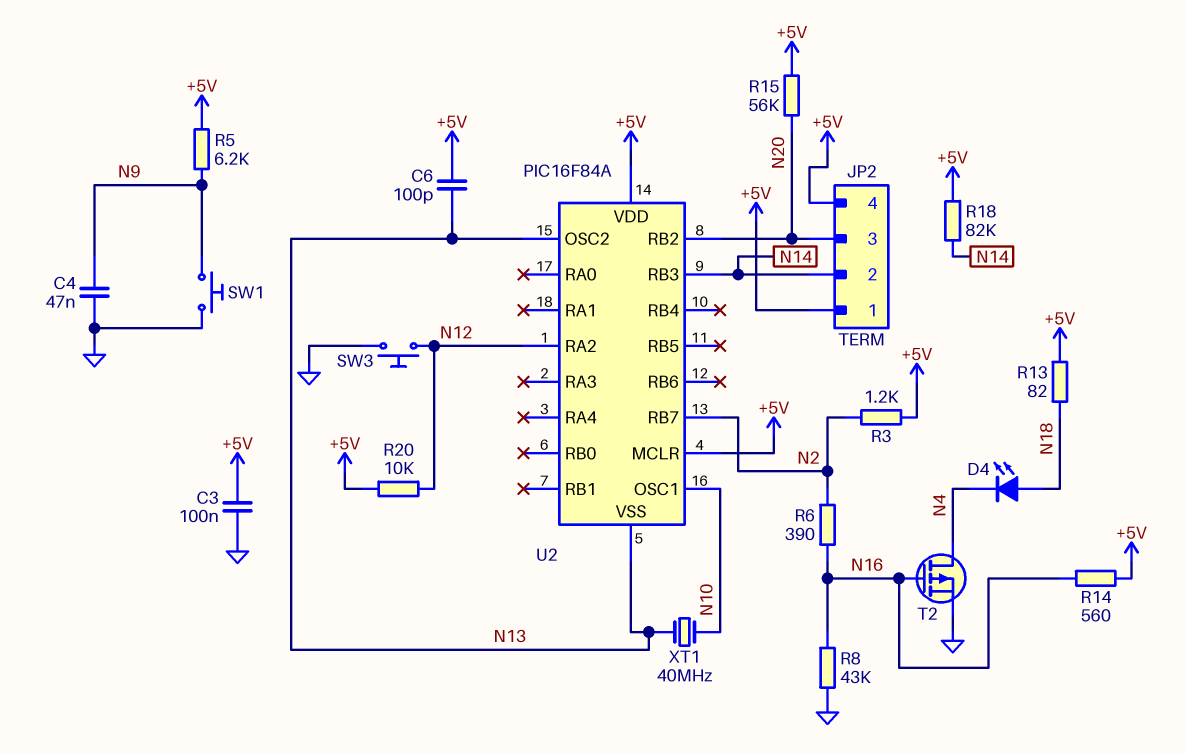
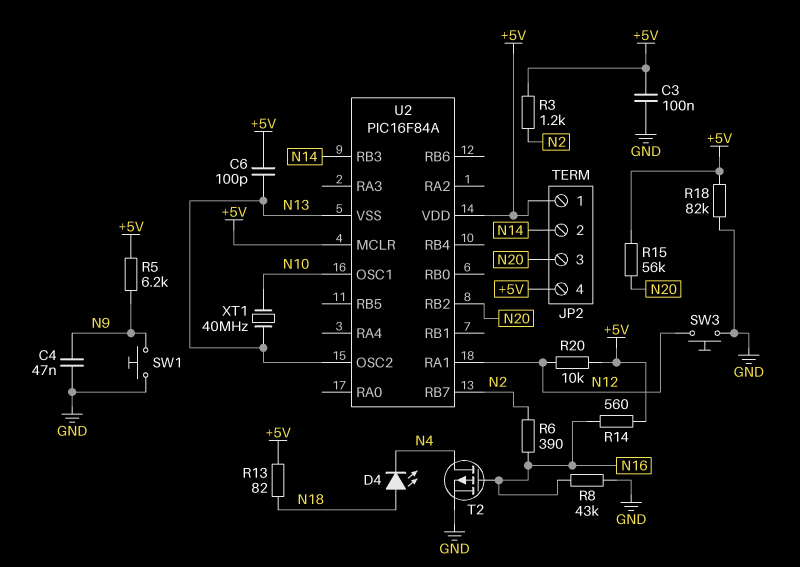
R18: 82k (+5V, N14) -> 82k (+5V, GND)
U2 pin RA1: none -> N12
U2 pin RA2: N12 -> none

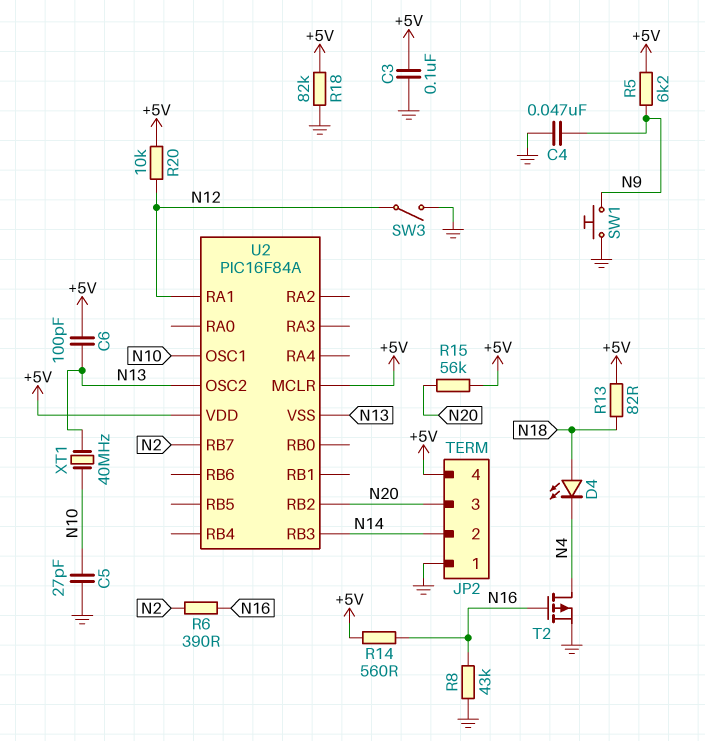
C5: none -> 27pF (GND, N10)
JP2 pin 1: +5V -> GND
R3: 1.2k (+5V, N2) -> none
SW3: button (GND, N12) -> switch (GND, N12)

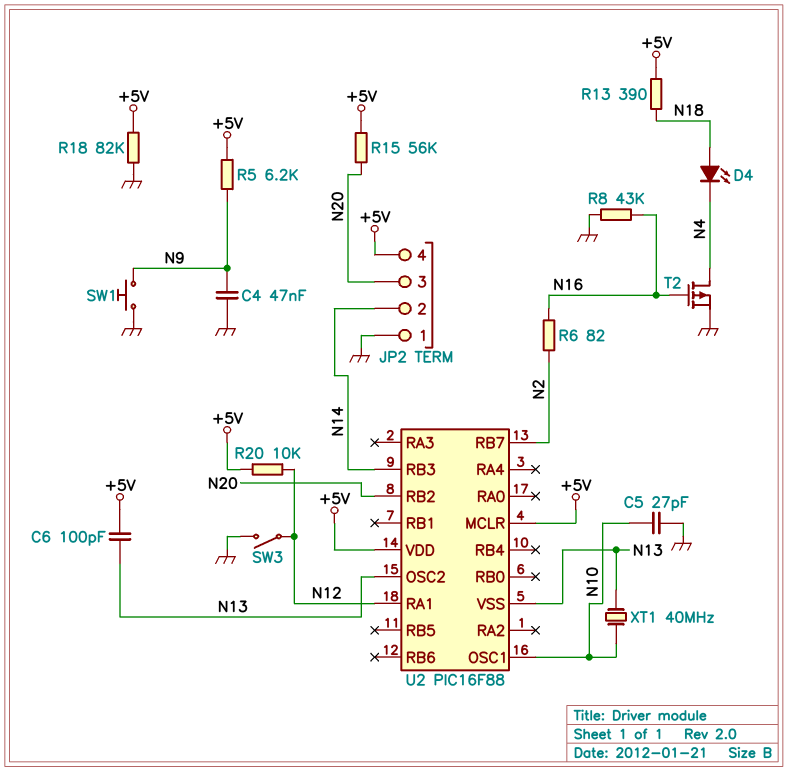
C3: 100nF (+5V, GND) -> none
R6: 390 (N2, N16) -> 82 (N2, N16)
R13: 82 (+5V, N18) -> 390 (+5V, N18)
R14: 560 (+5V, N16) -> none
U2: PIC16F84A -> PIC16F88

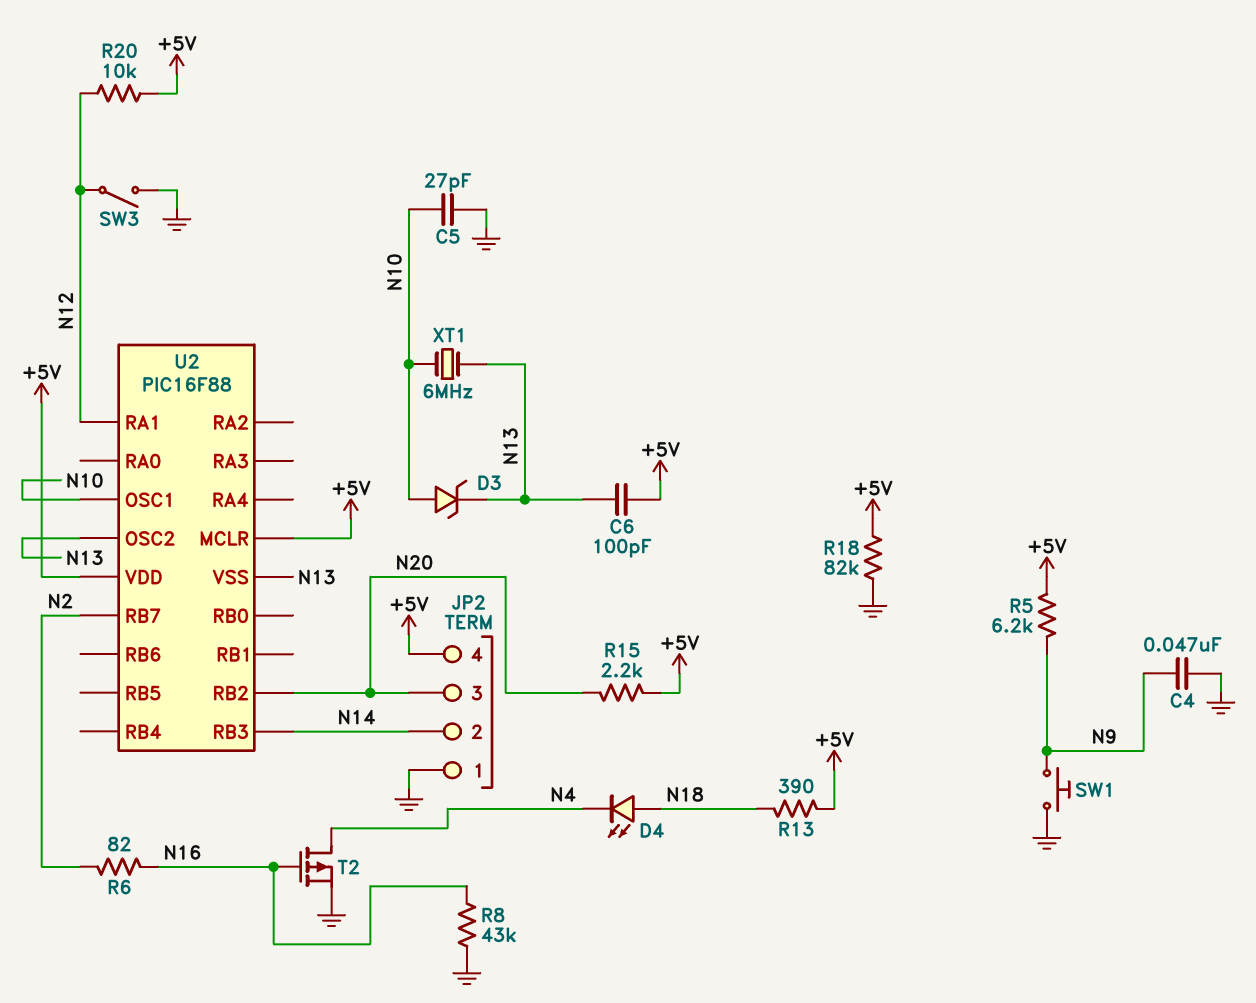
D3: none -> zener (A N10, K N13)
R15: 56k (+5V, N20) -> 2.2k (+5V, N20)
XT1: 40MHz (N10, N13) -> 6MHz (N10, N13)

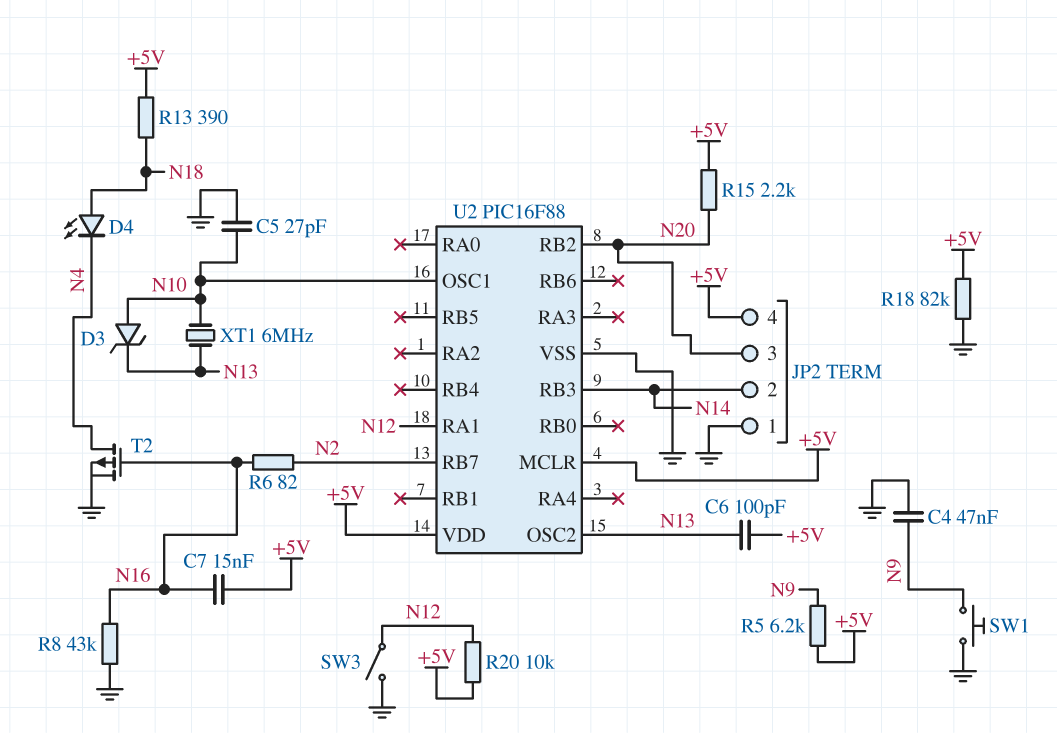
C7: none -> 15nF (+5V, N16)
U2 pin VSS: N13 -> GND

